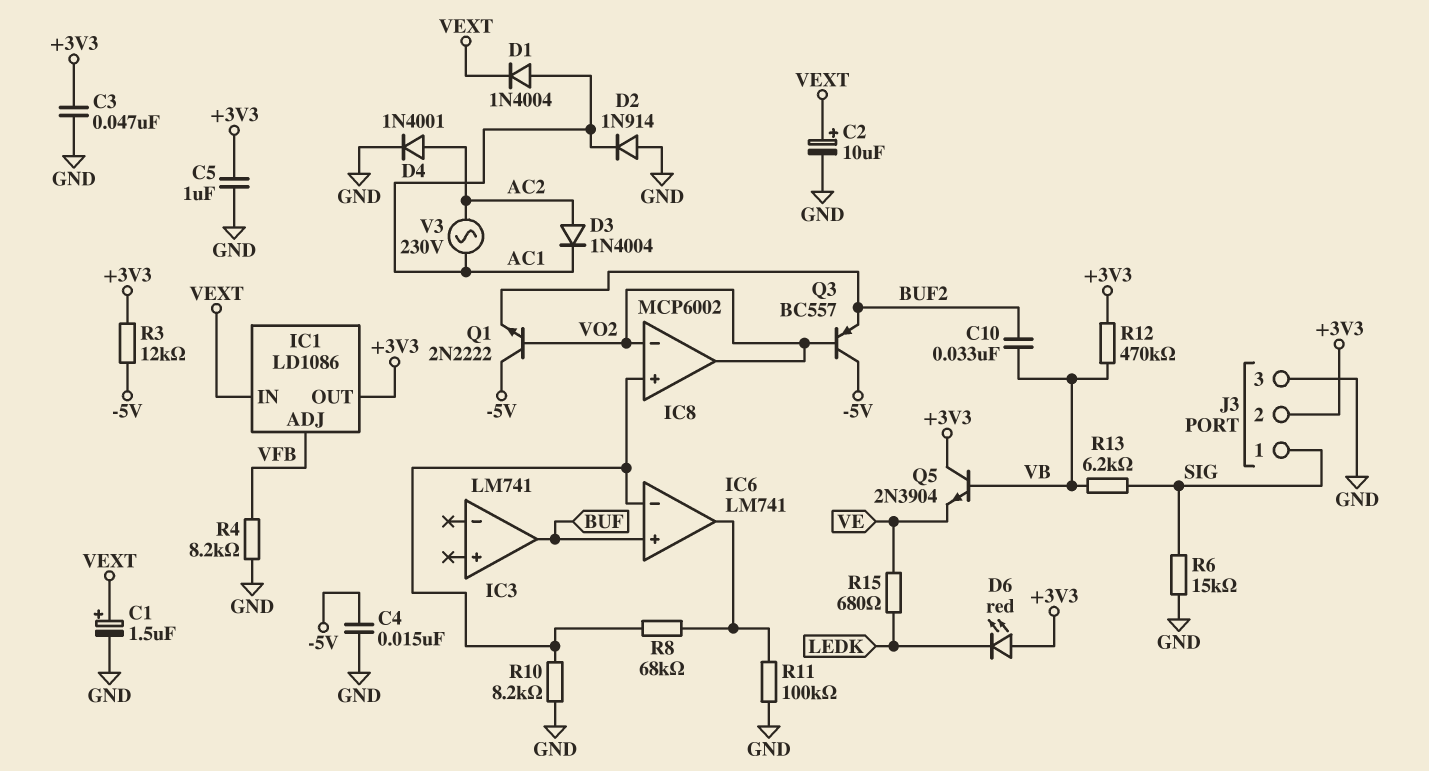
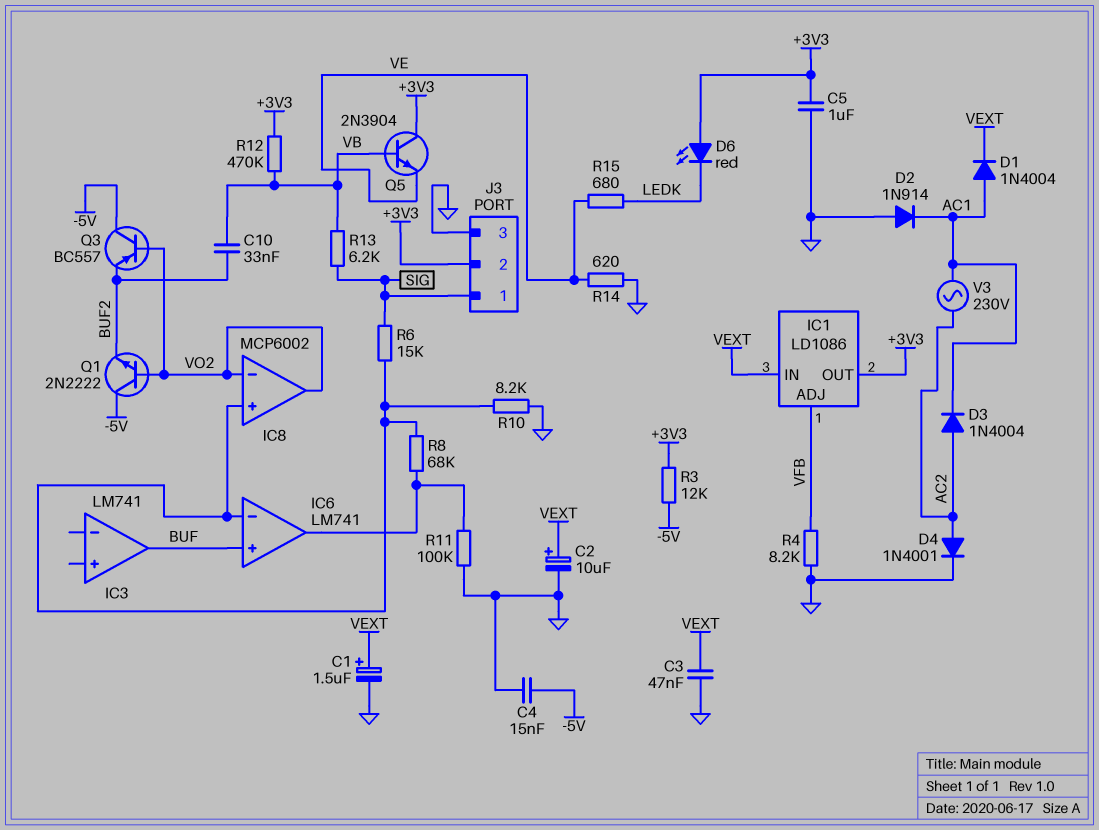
C3: 47nF (+3V3, GND) -> 47nF (GND, VEXT)
R6: 15k (GND, SIG) -> 15k (IC6/in-, SIG)
R14: none -> 620 (GND, VE)

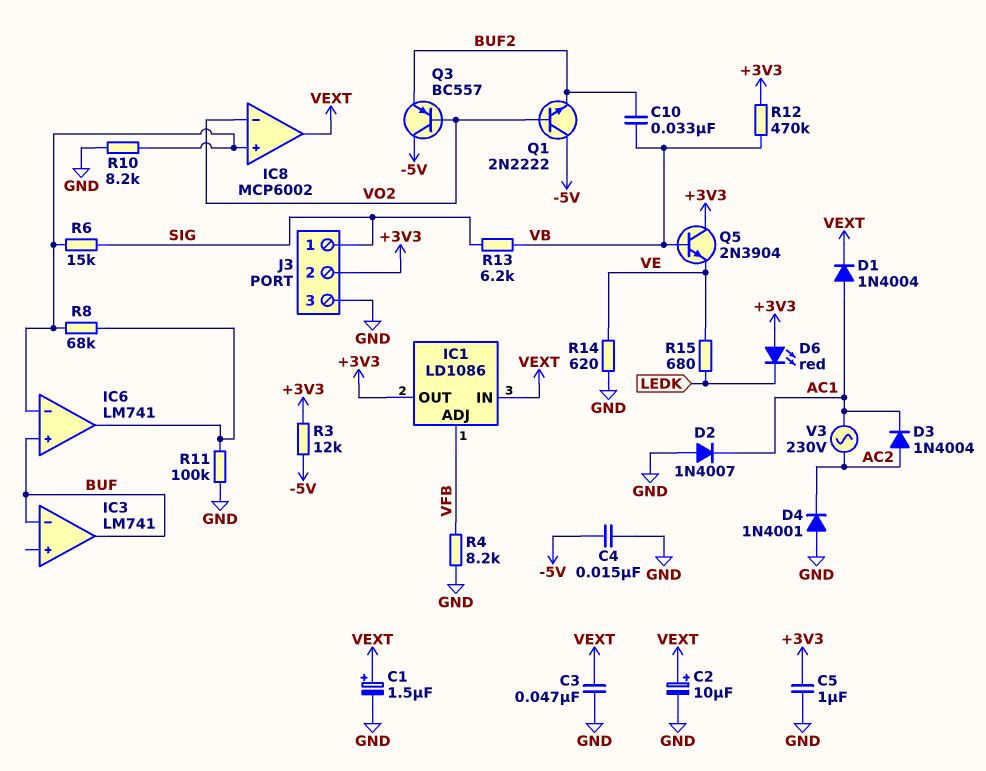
D2: diode 1N914 (A GND, K AC1) -> diode 1N4007 (A GND, K AC1)
D4: diode 1N4001 (A AC2, K GND) -> diode 1N4001 (A GND, K AC2)
IC3 pin in-: none -> BUF
IC8 pin out: VO2 -> VEXT

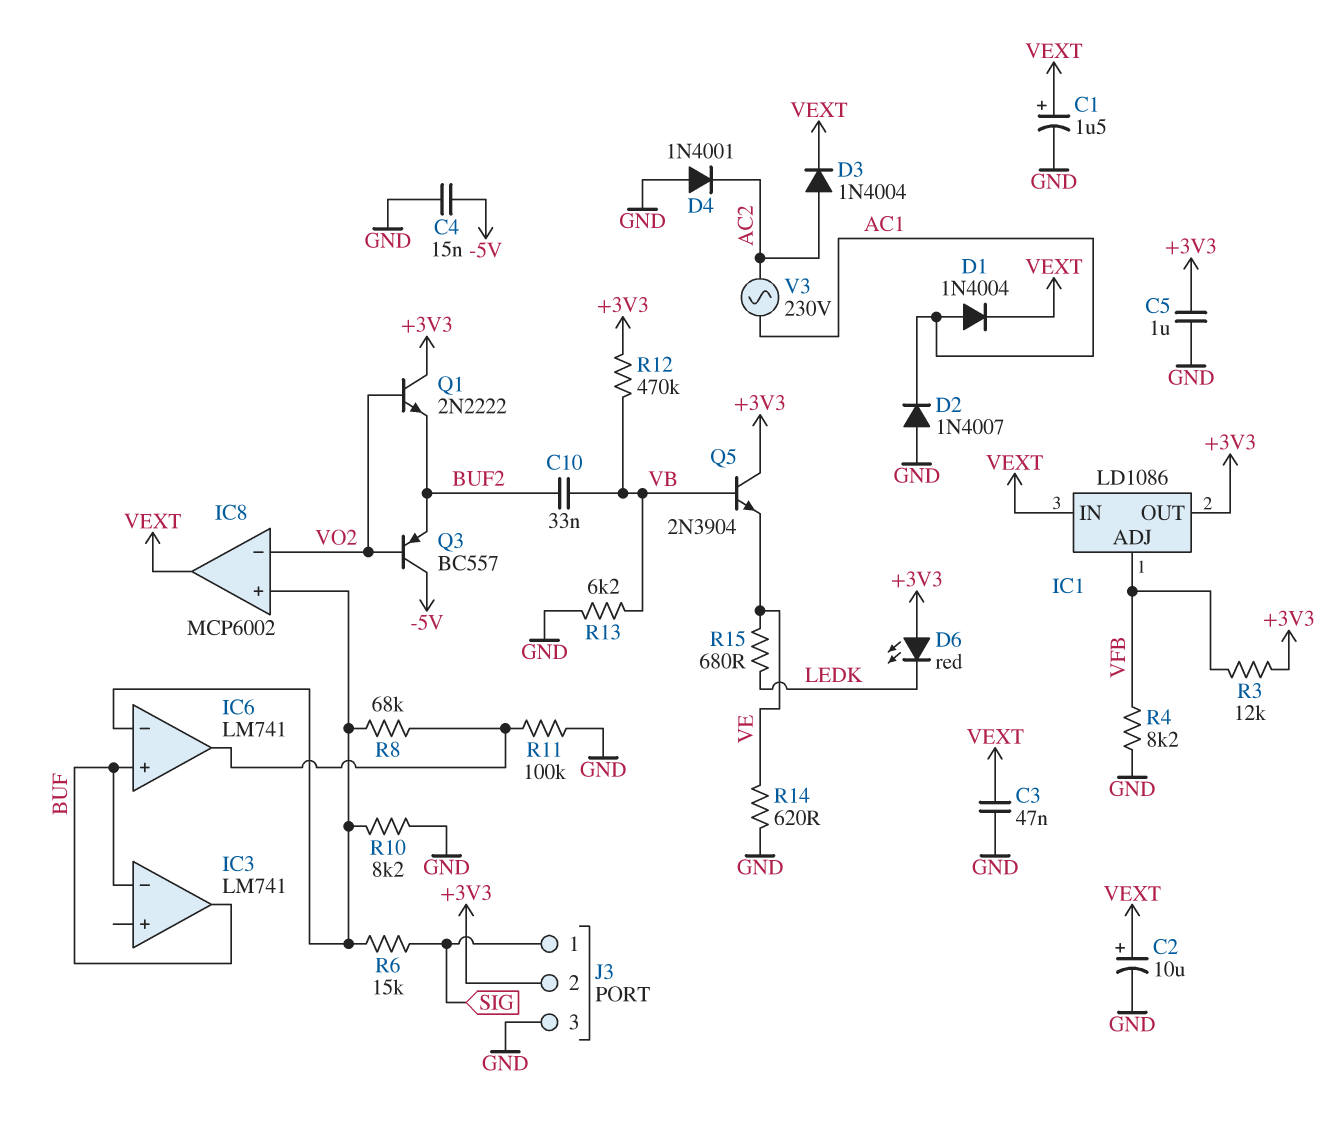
D3: diode 1N4004 (A AC2, K AC1) -> diode 1N4004 (A AC2, K VEXT)
Q1: NPN 2N2222 (B VO2, C -5V, E BUF2) -> NPN 2N2222 (B VO2, C +3V3, E BUF2)
R3: 12k (+3V3, -5V) -> 12k (+3V3, VFB)
R13: 6.2k (SIG, VB) -> 6.2k (GND, VB)

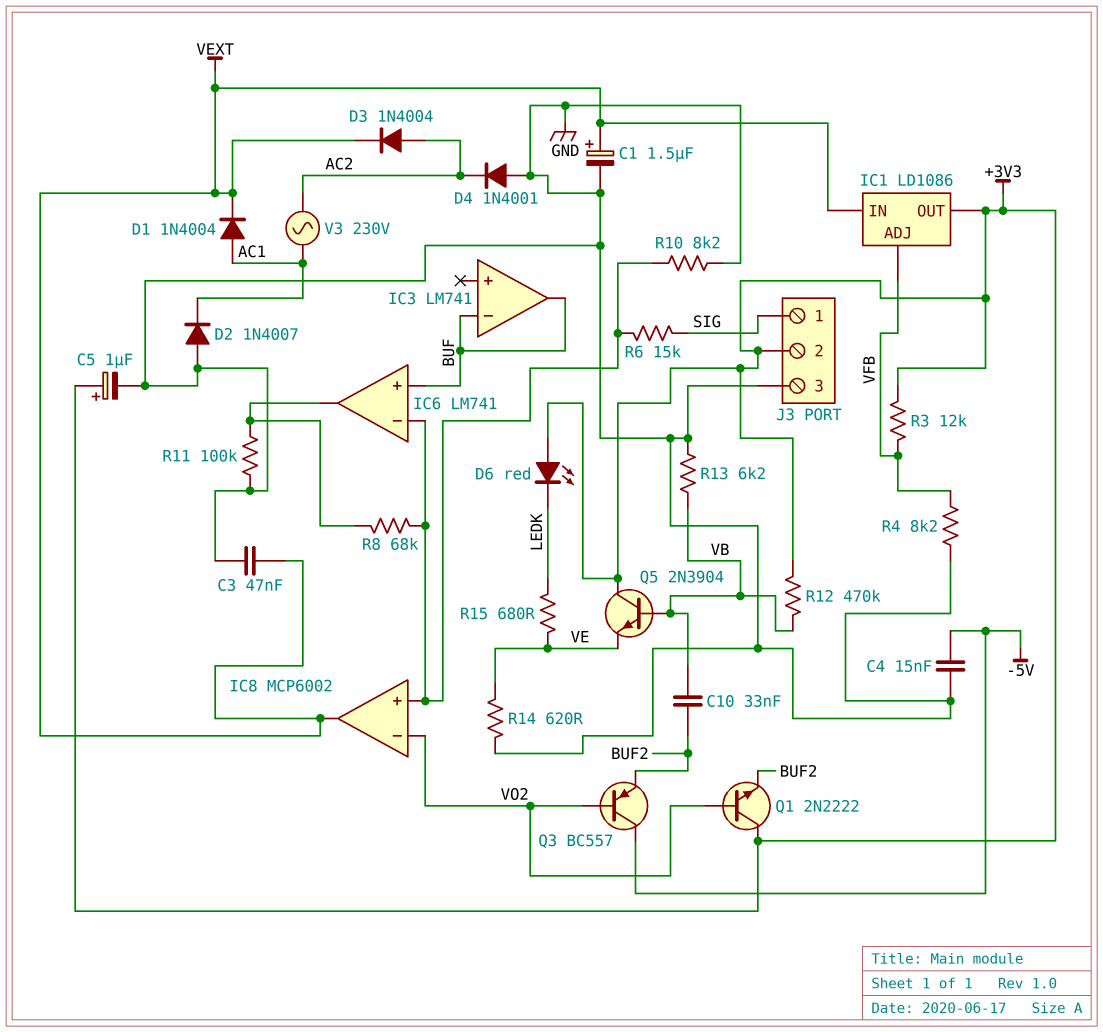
C2: 10uF (plus VEXT, minus GND) -> none
C5: 1uF (+3V3, GND) -> 1uF (plus +3V3, minus GND)

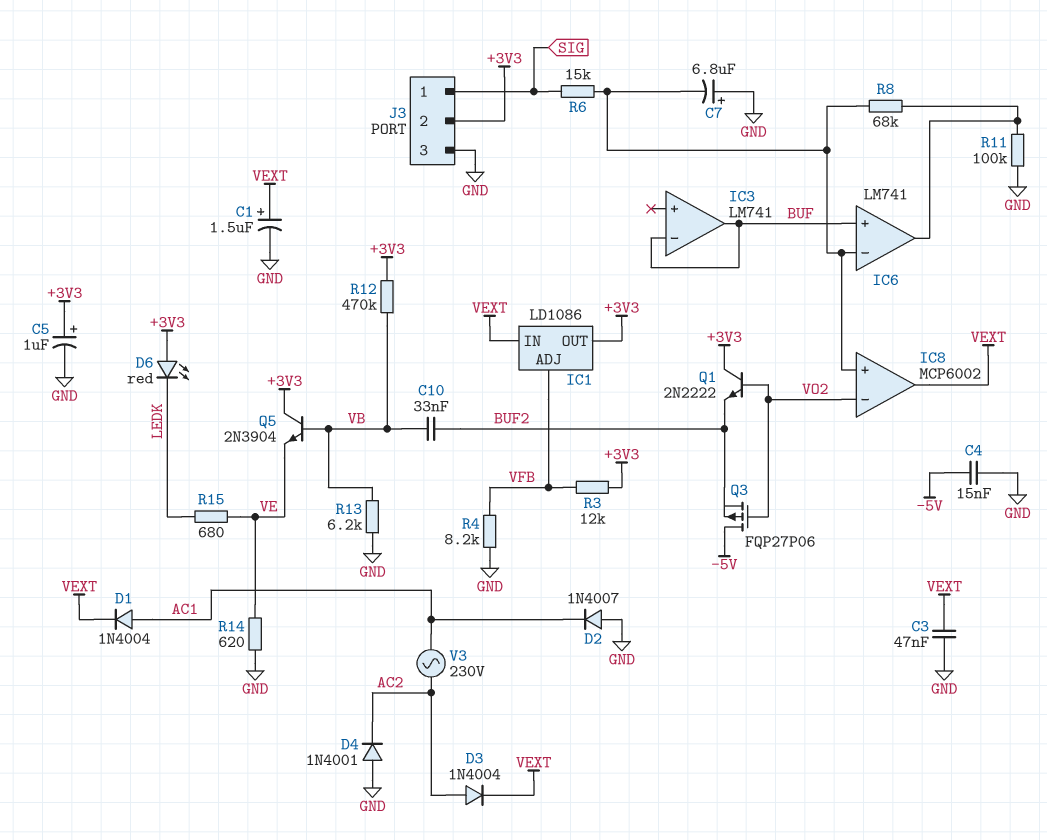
C7: none -> 6.8uF (plus GND, minus IC6/in-)
Q3: PNP BC557 (B VO2, C -5V, E BUF2) -> PMOS FQP27P06 (G VO2, D -5V, S BUF2)
R10: 8.2k (GND, IC6/in-) -> none

